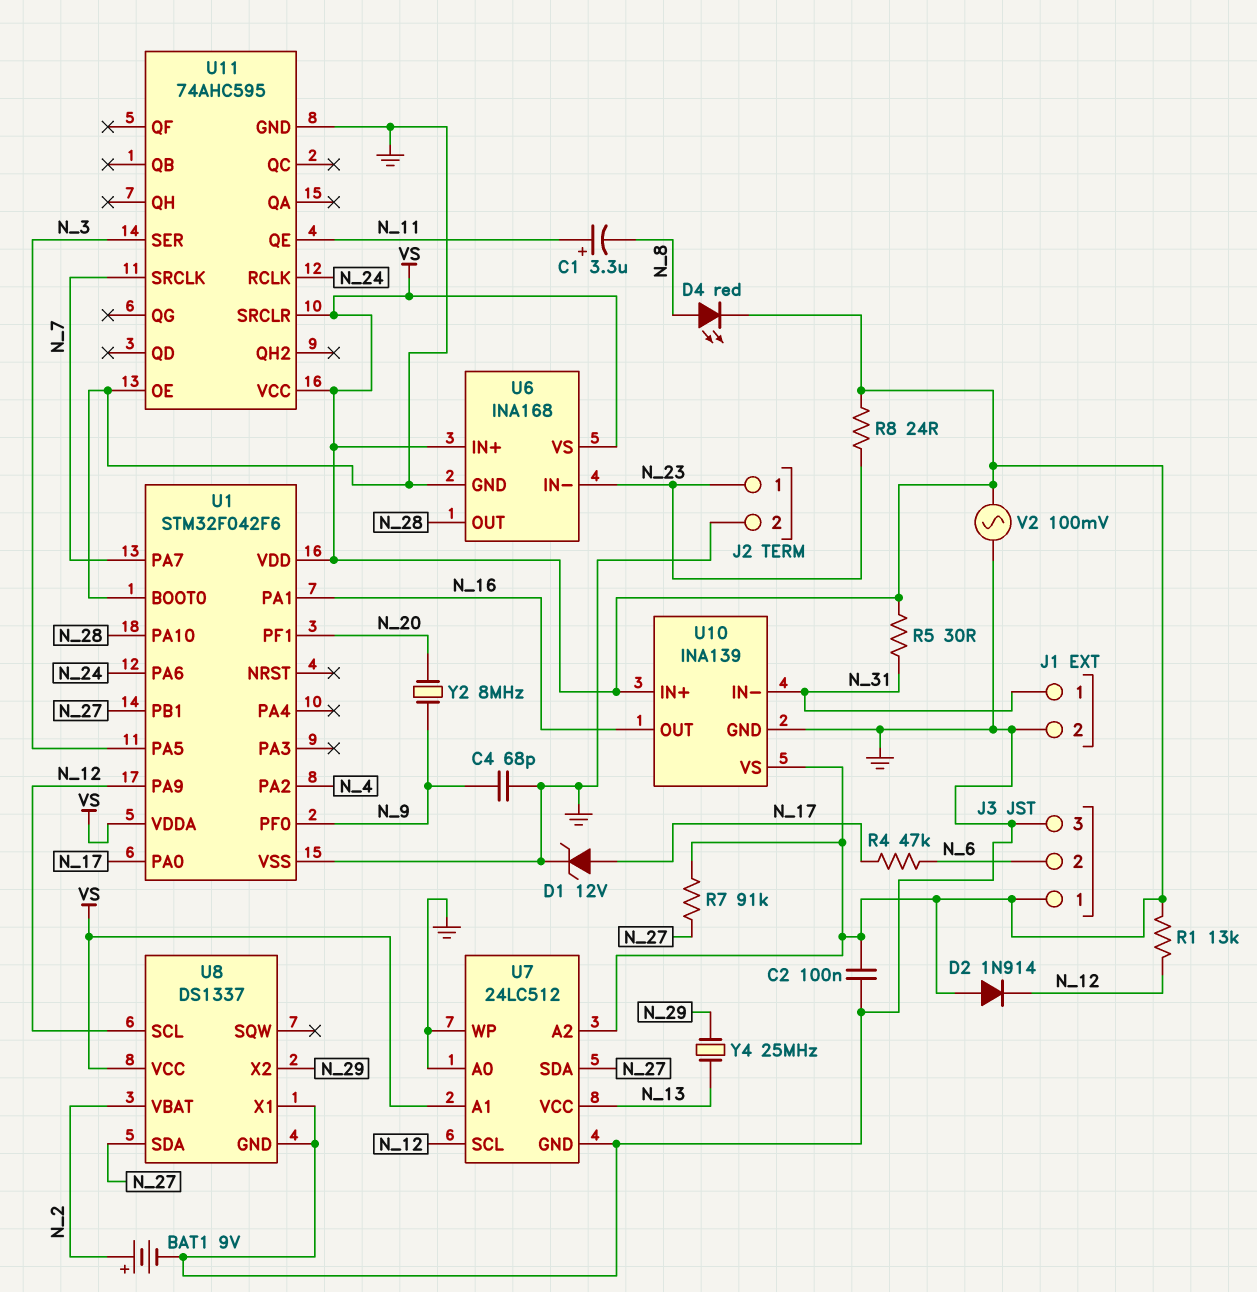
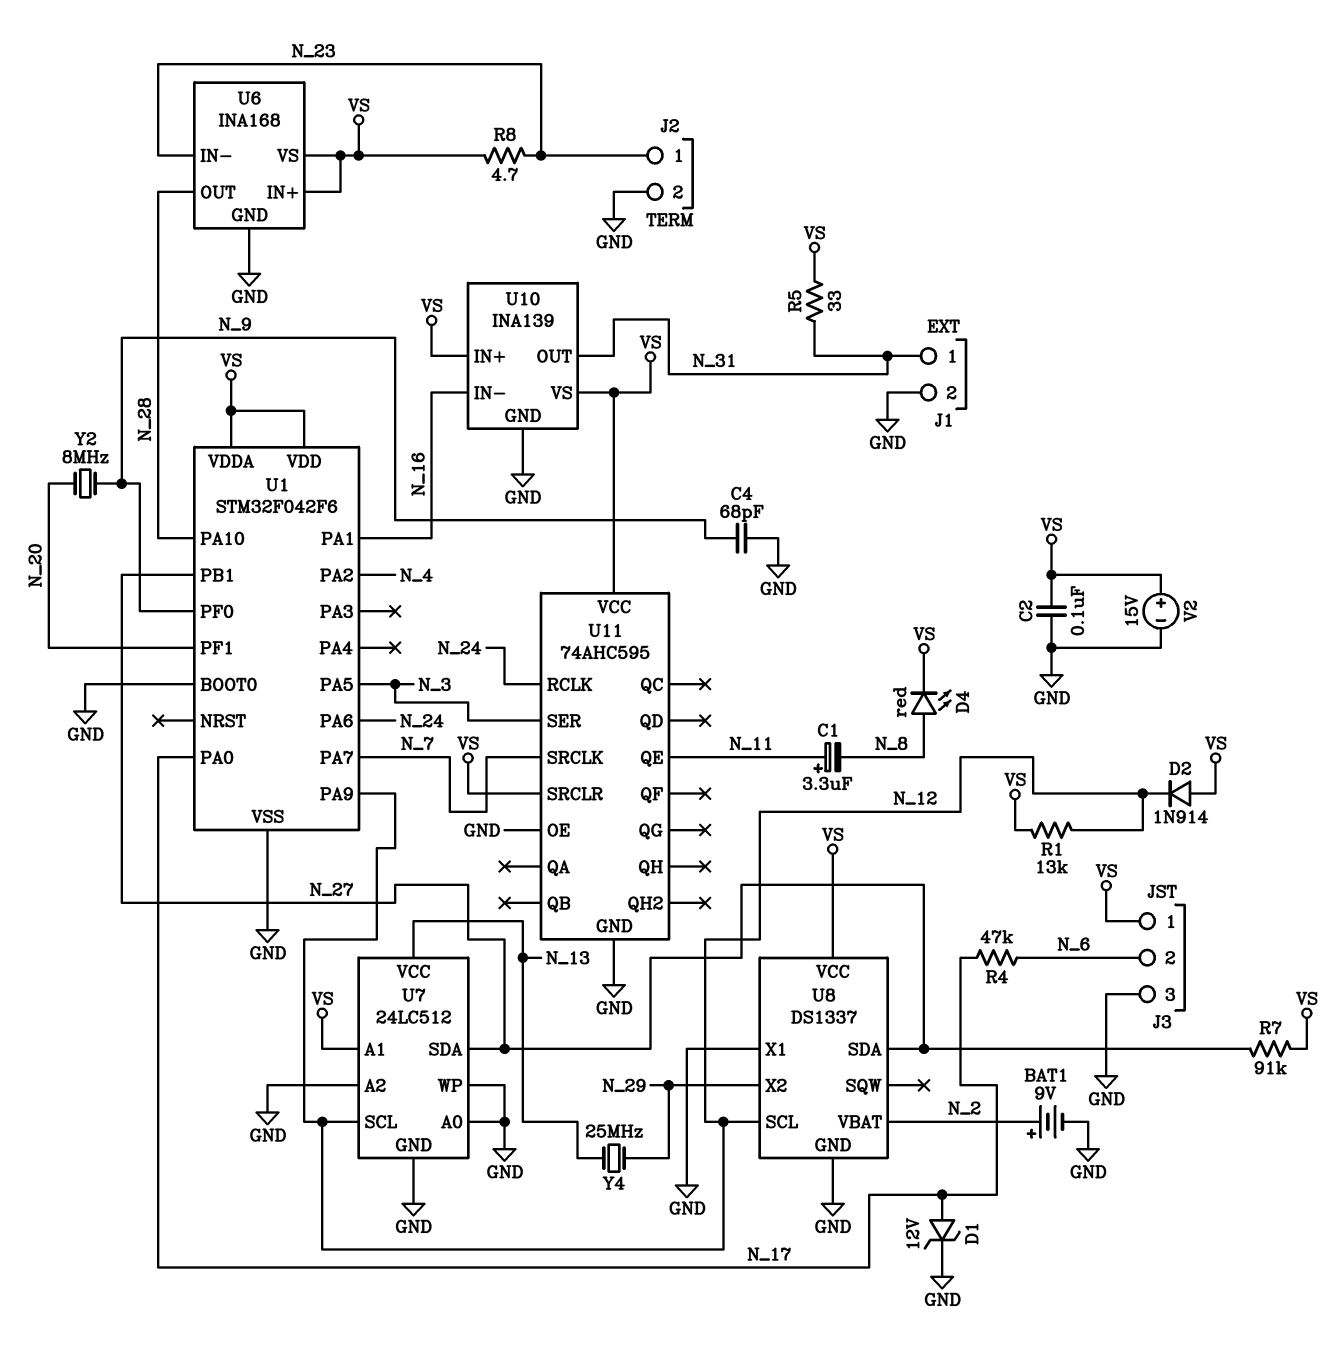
R5: 30 (N_31, VS) -> 33 (N_31, VS)
R8: 24 (N_23, VS) -> 4.7 (N_23, VS)
U7 pin A2: VS -> GND
U10 pin IN-: N_31 -> N_16
U10 pin OUT: N_16 -> N_31
V2: AC 100mV (GND, VS) -> 15V (plus VS, minus GND)

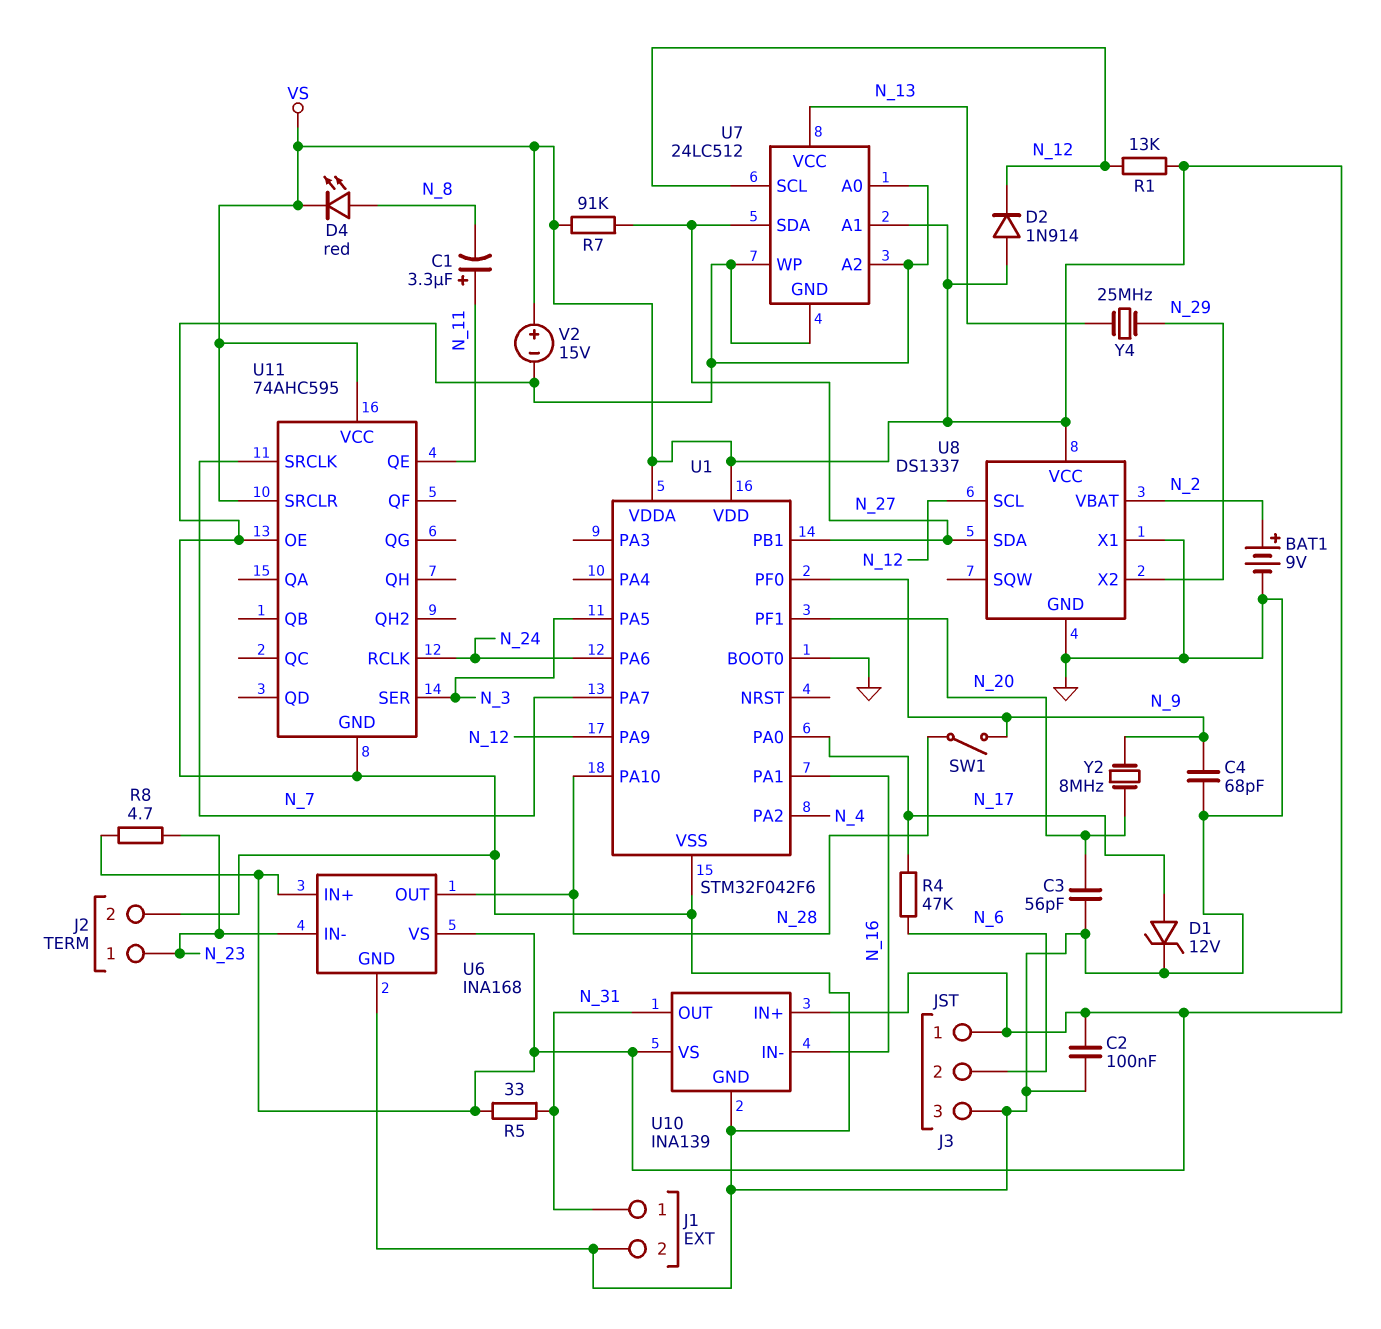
C3: none -> 56pF (GND, N_20)
SW1: none -> switch (N_9, N_28)

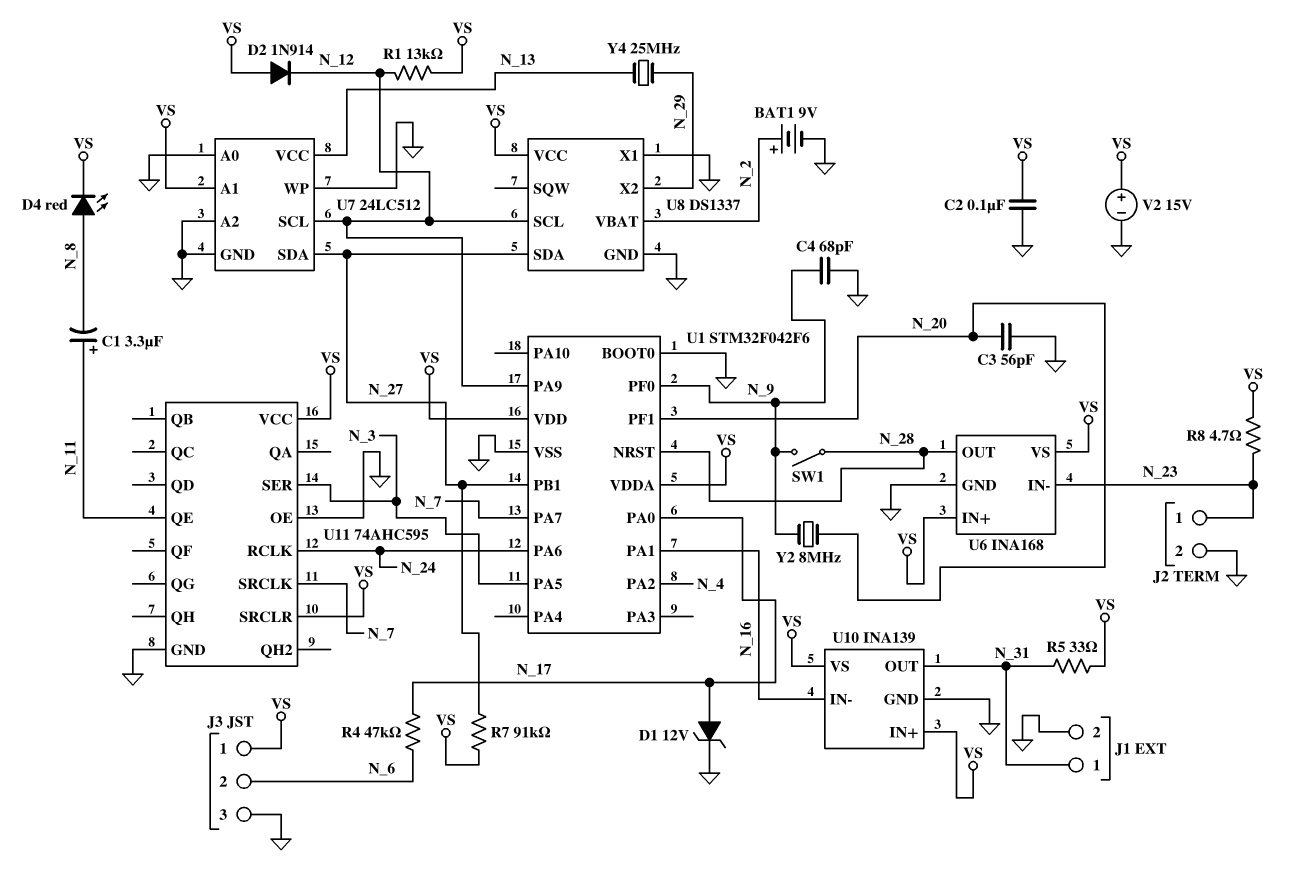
U1 pin NRST: none -> N_28
U1 pin PA10: N_28 -> none

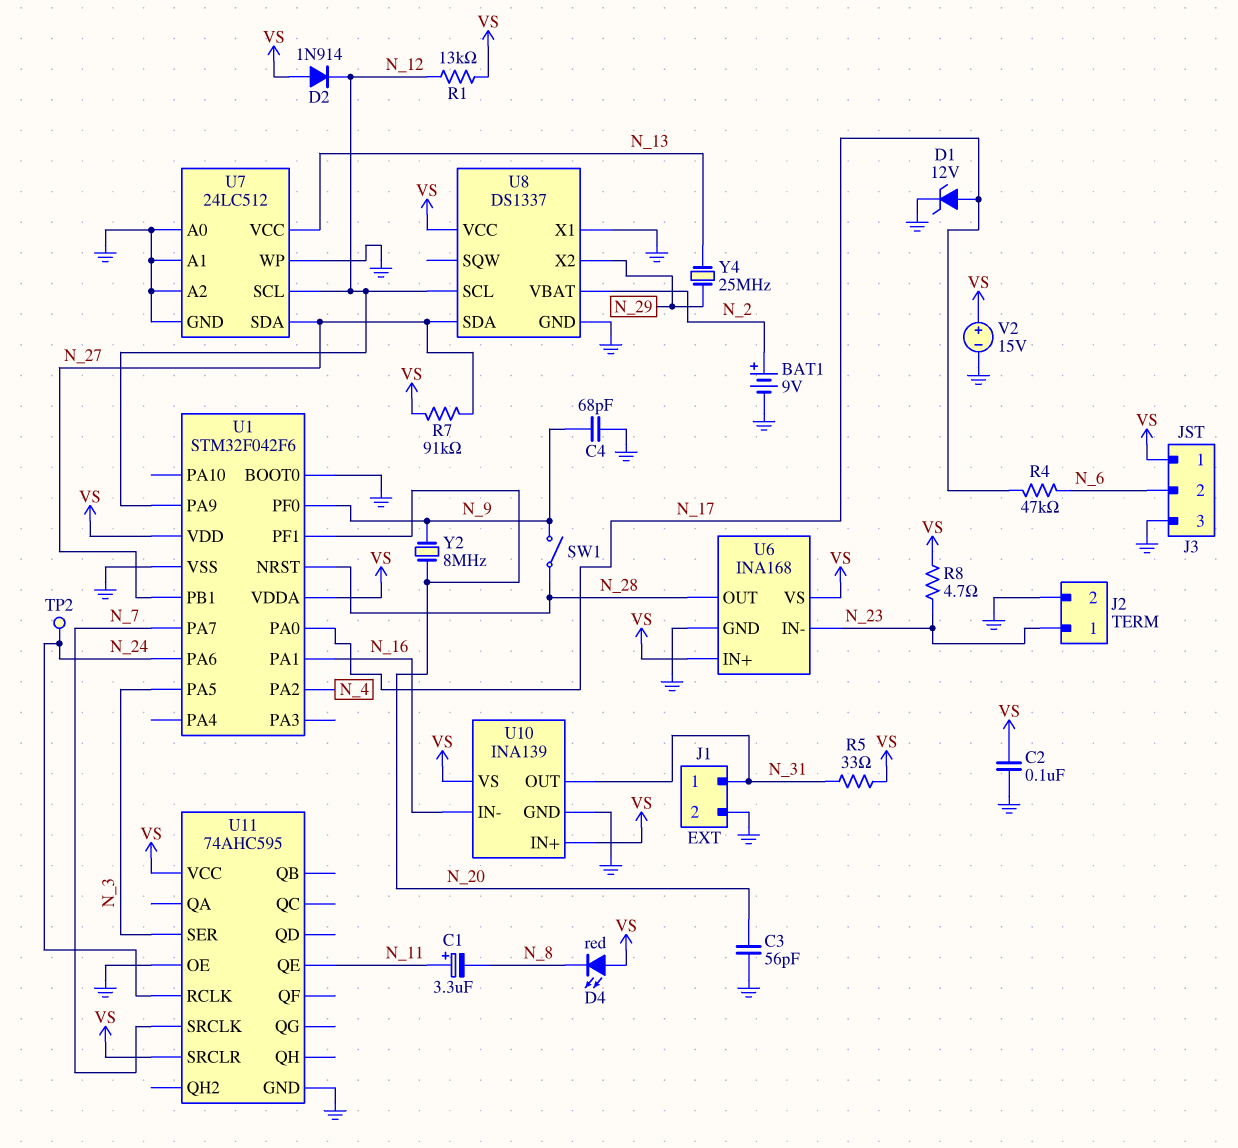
D4: LED red (A N_8, K VS) -> LED red (A VS, K N_8)
TP2: none -> test point (N_24)
U7 pin A1: VS -> GND

